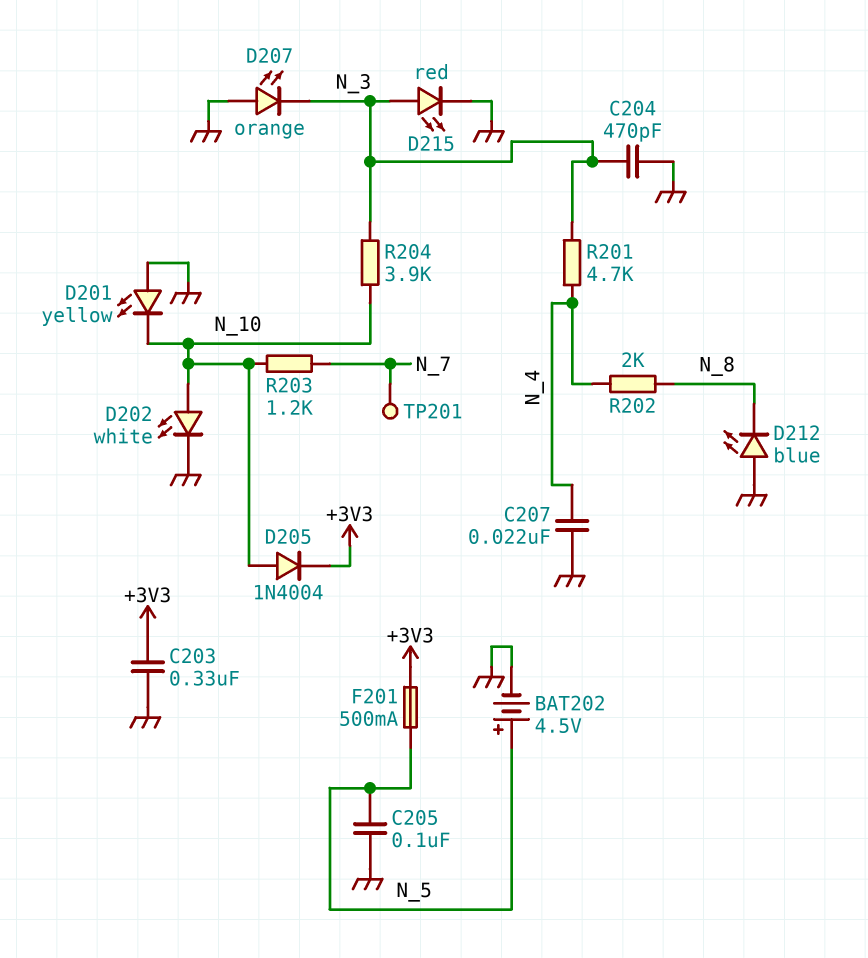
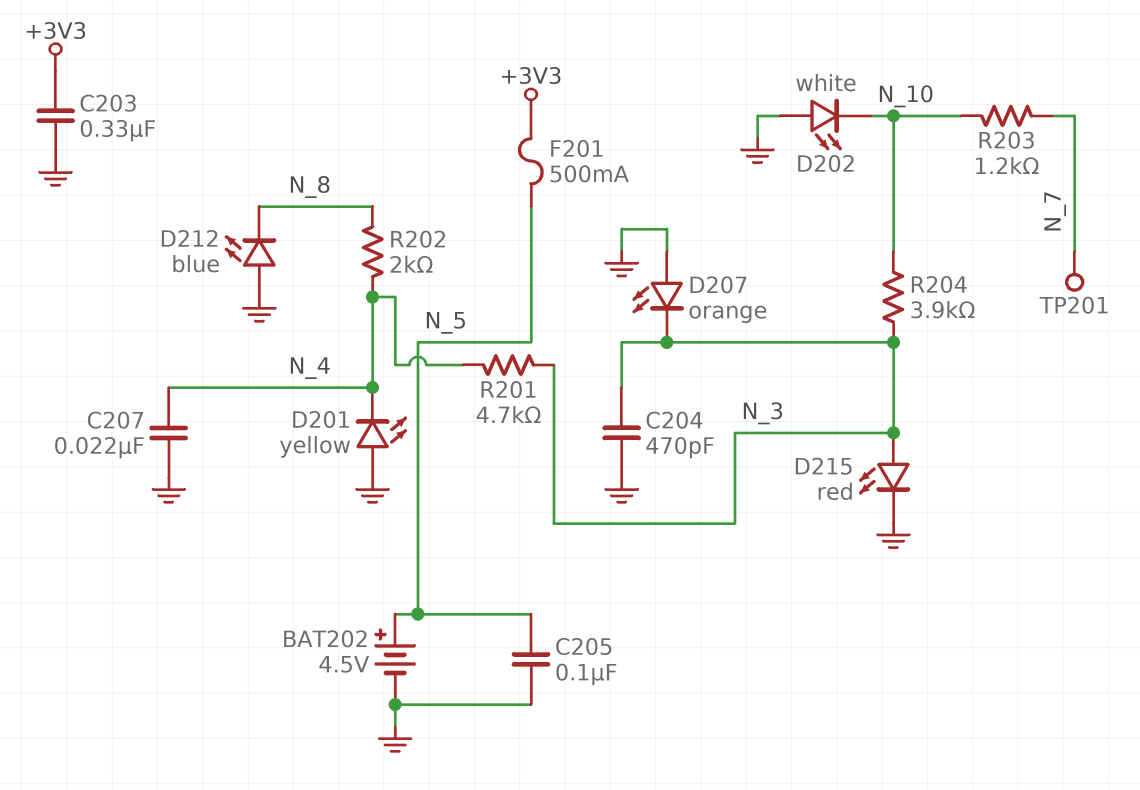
D201: LED yellow (A GND, K N_10) -> LED yellow (A GND, K N_4)
D202: LED white (A N_10, K GND) -> LED white (A GND, K N_10)
D205: diode 1N4004 (A N_10, K +3V3) -> none

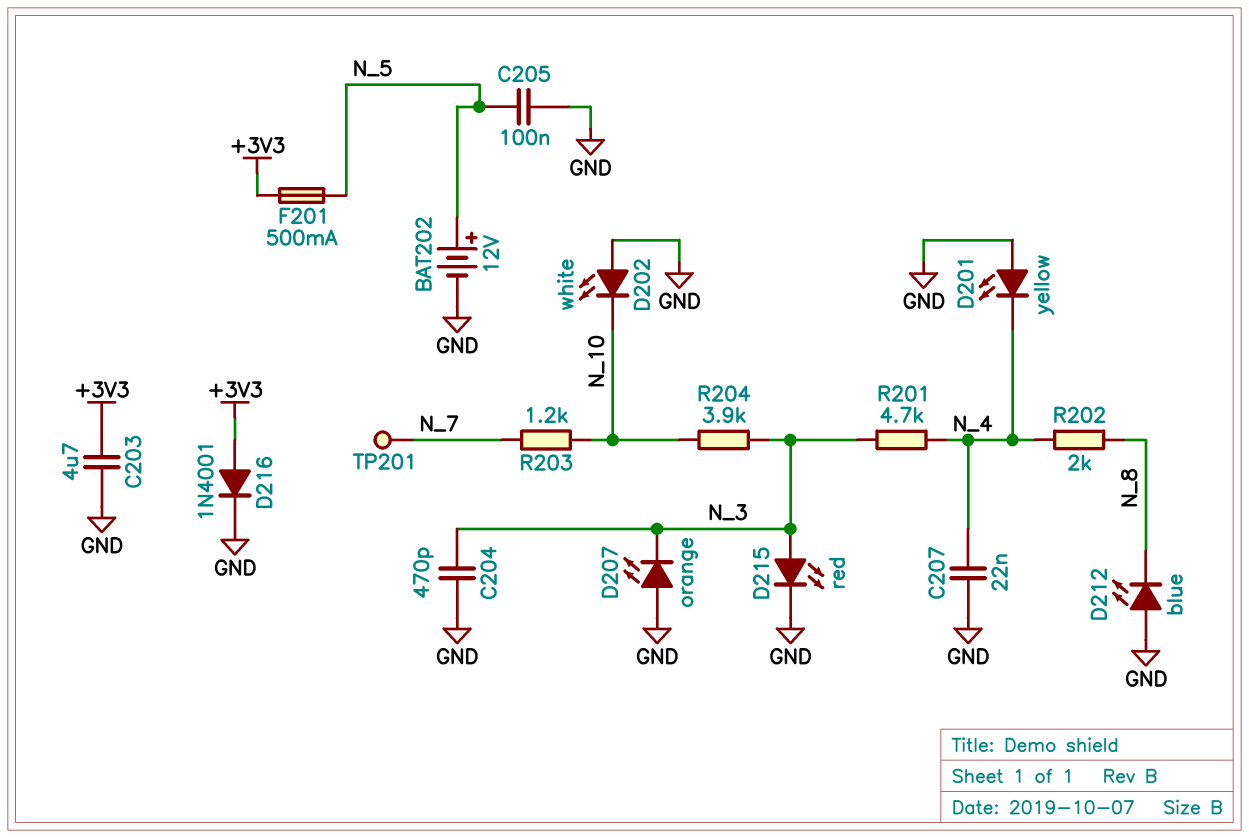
BAT202: 4.5V (plus N_5, minus GND) -> 12V (plus N_5, minus GND)
C203: 330nF (+3V3, GND) -> 4.7uF (+3V3, GND)
D216: none -> diode 1N4001 (A +3V3, K GND)

